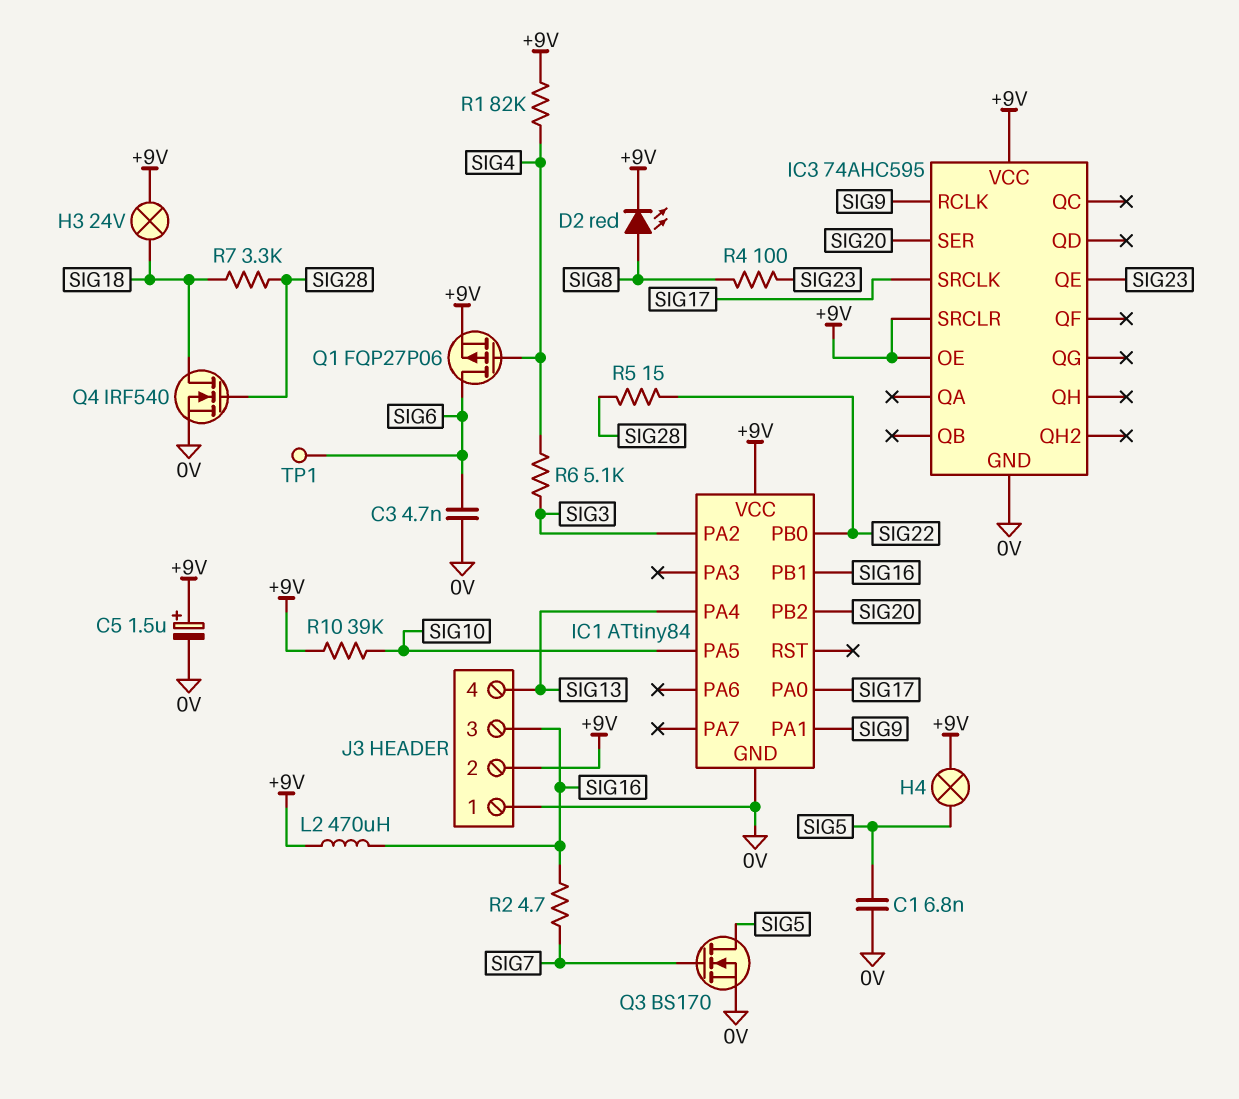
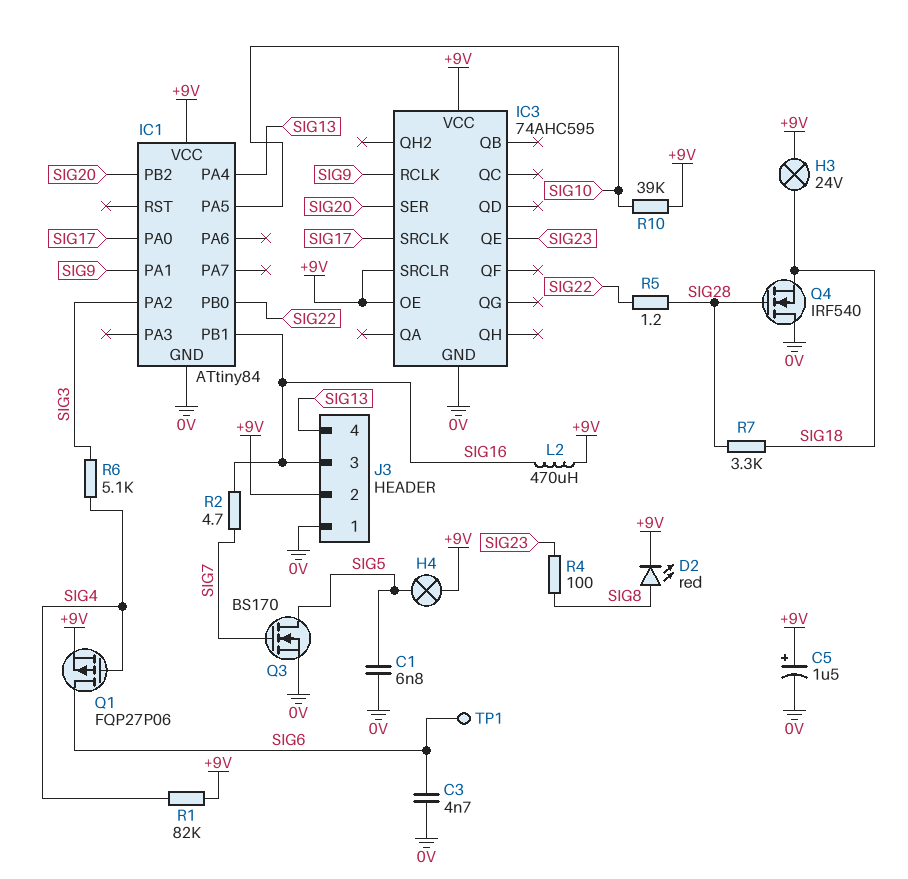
Q4: NMOS IRF540 (G SIG28, D SIG18, S 0V) -> NMOS IRF540 (G SIG28, D 0V, S SIG18)
R5: 15 (SIG22, SIG28) -> 1.2 (SIG22, SIG28)

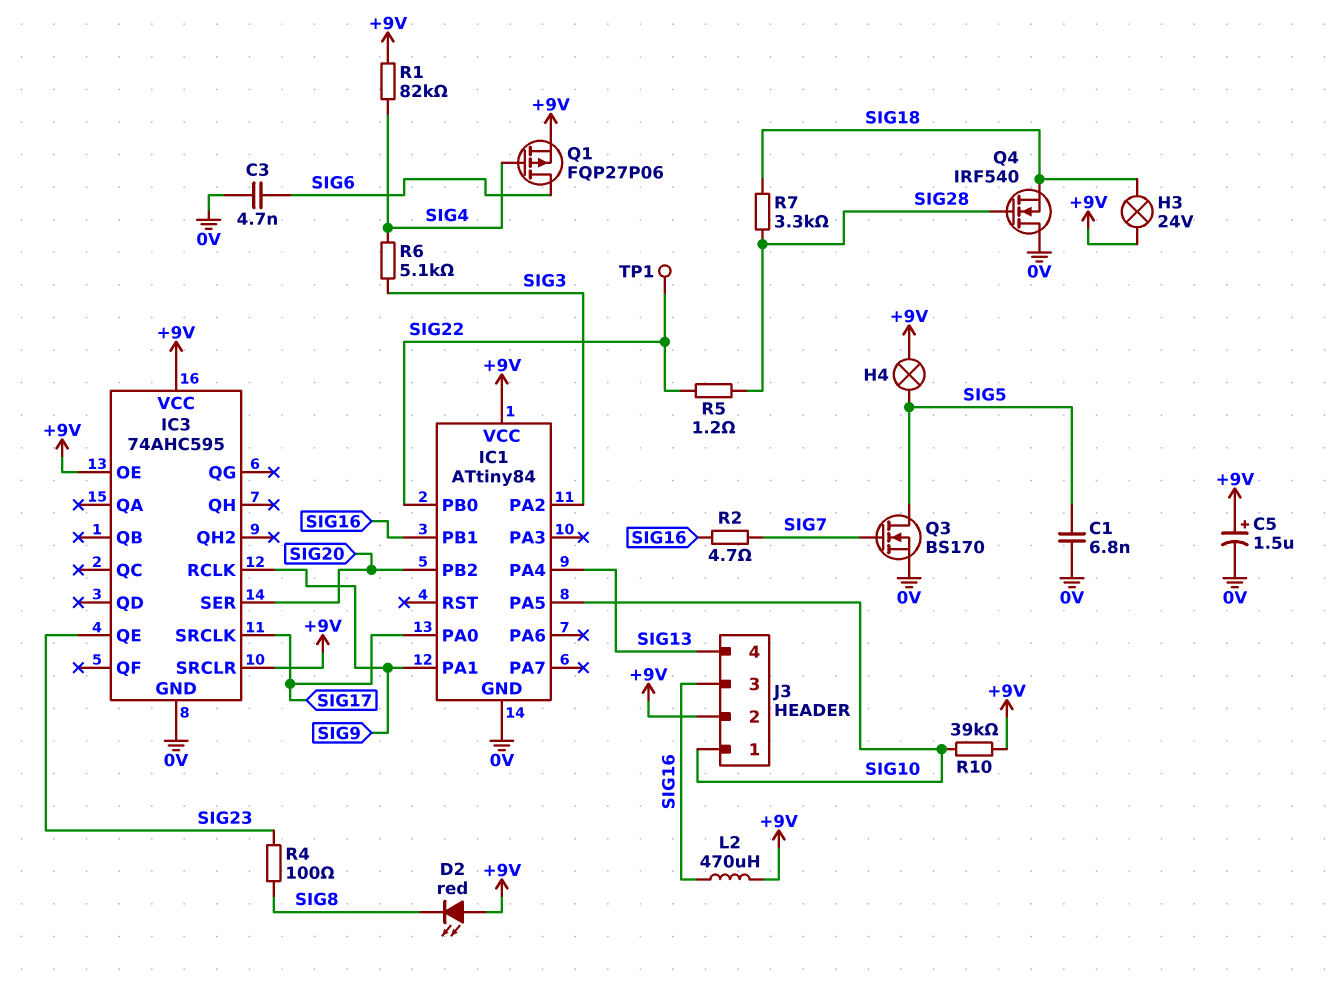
D2: LED red (A SIG8, K +9V) -> LED red (A +9V, K SIG8)
J3 pin 1: 0V -> SIG10
TP1: test point (SIG6) -> test point (SIG22)

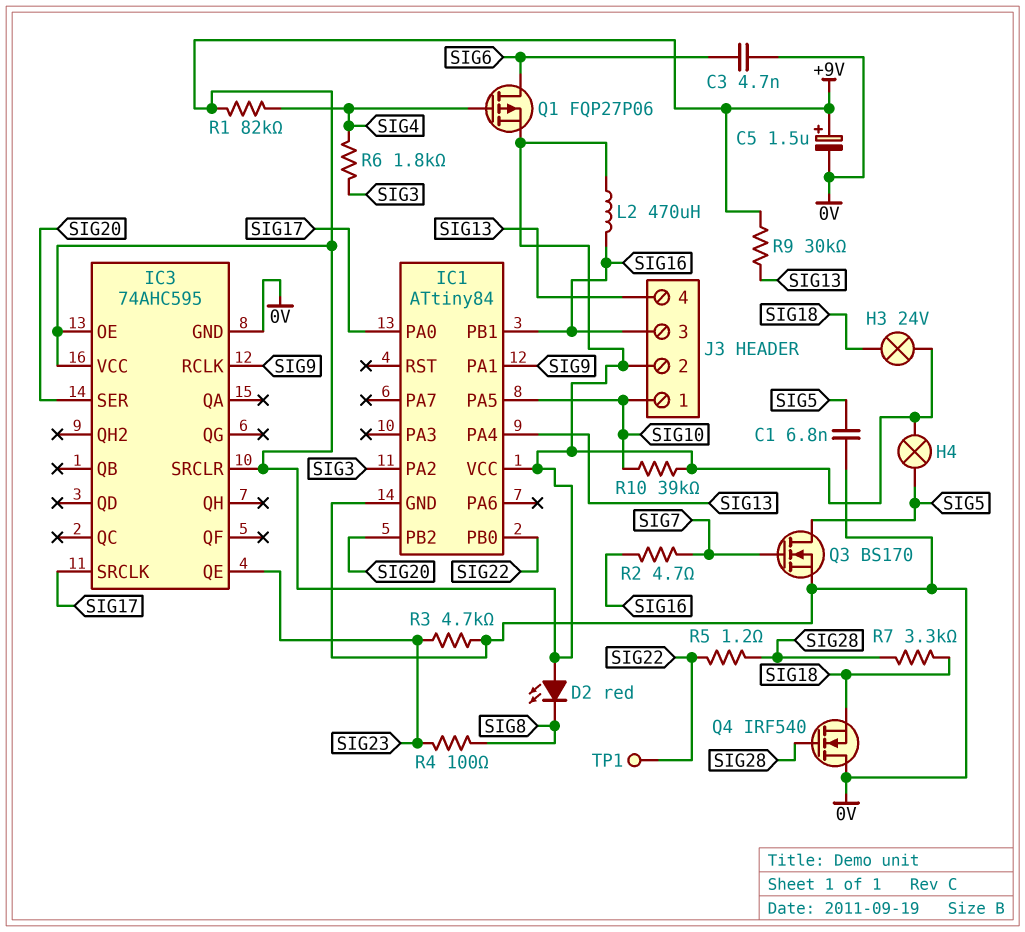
R3: none -> 4.7k (0V, SIG23)
R6: 5.1k (SIG3, SIG4) -> 1.8k (SIG3, SIG4)
R9: none -> 30k (+9V, SIG13)

